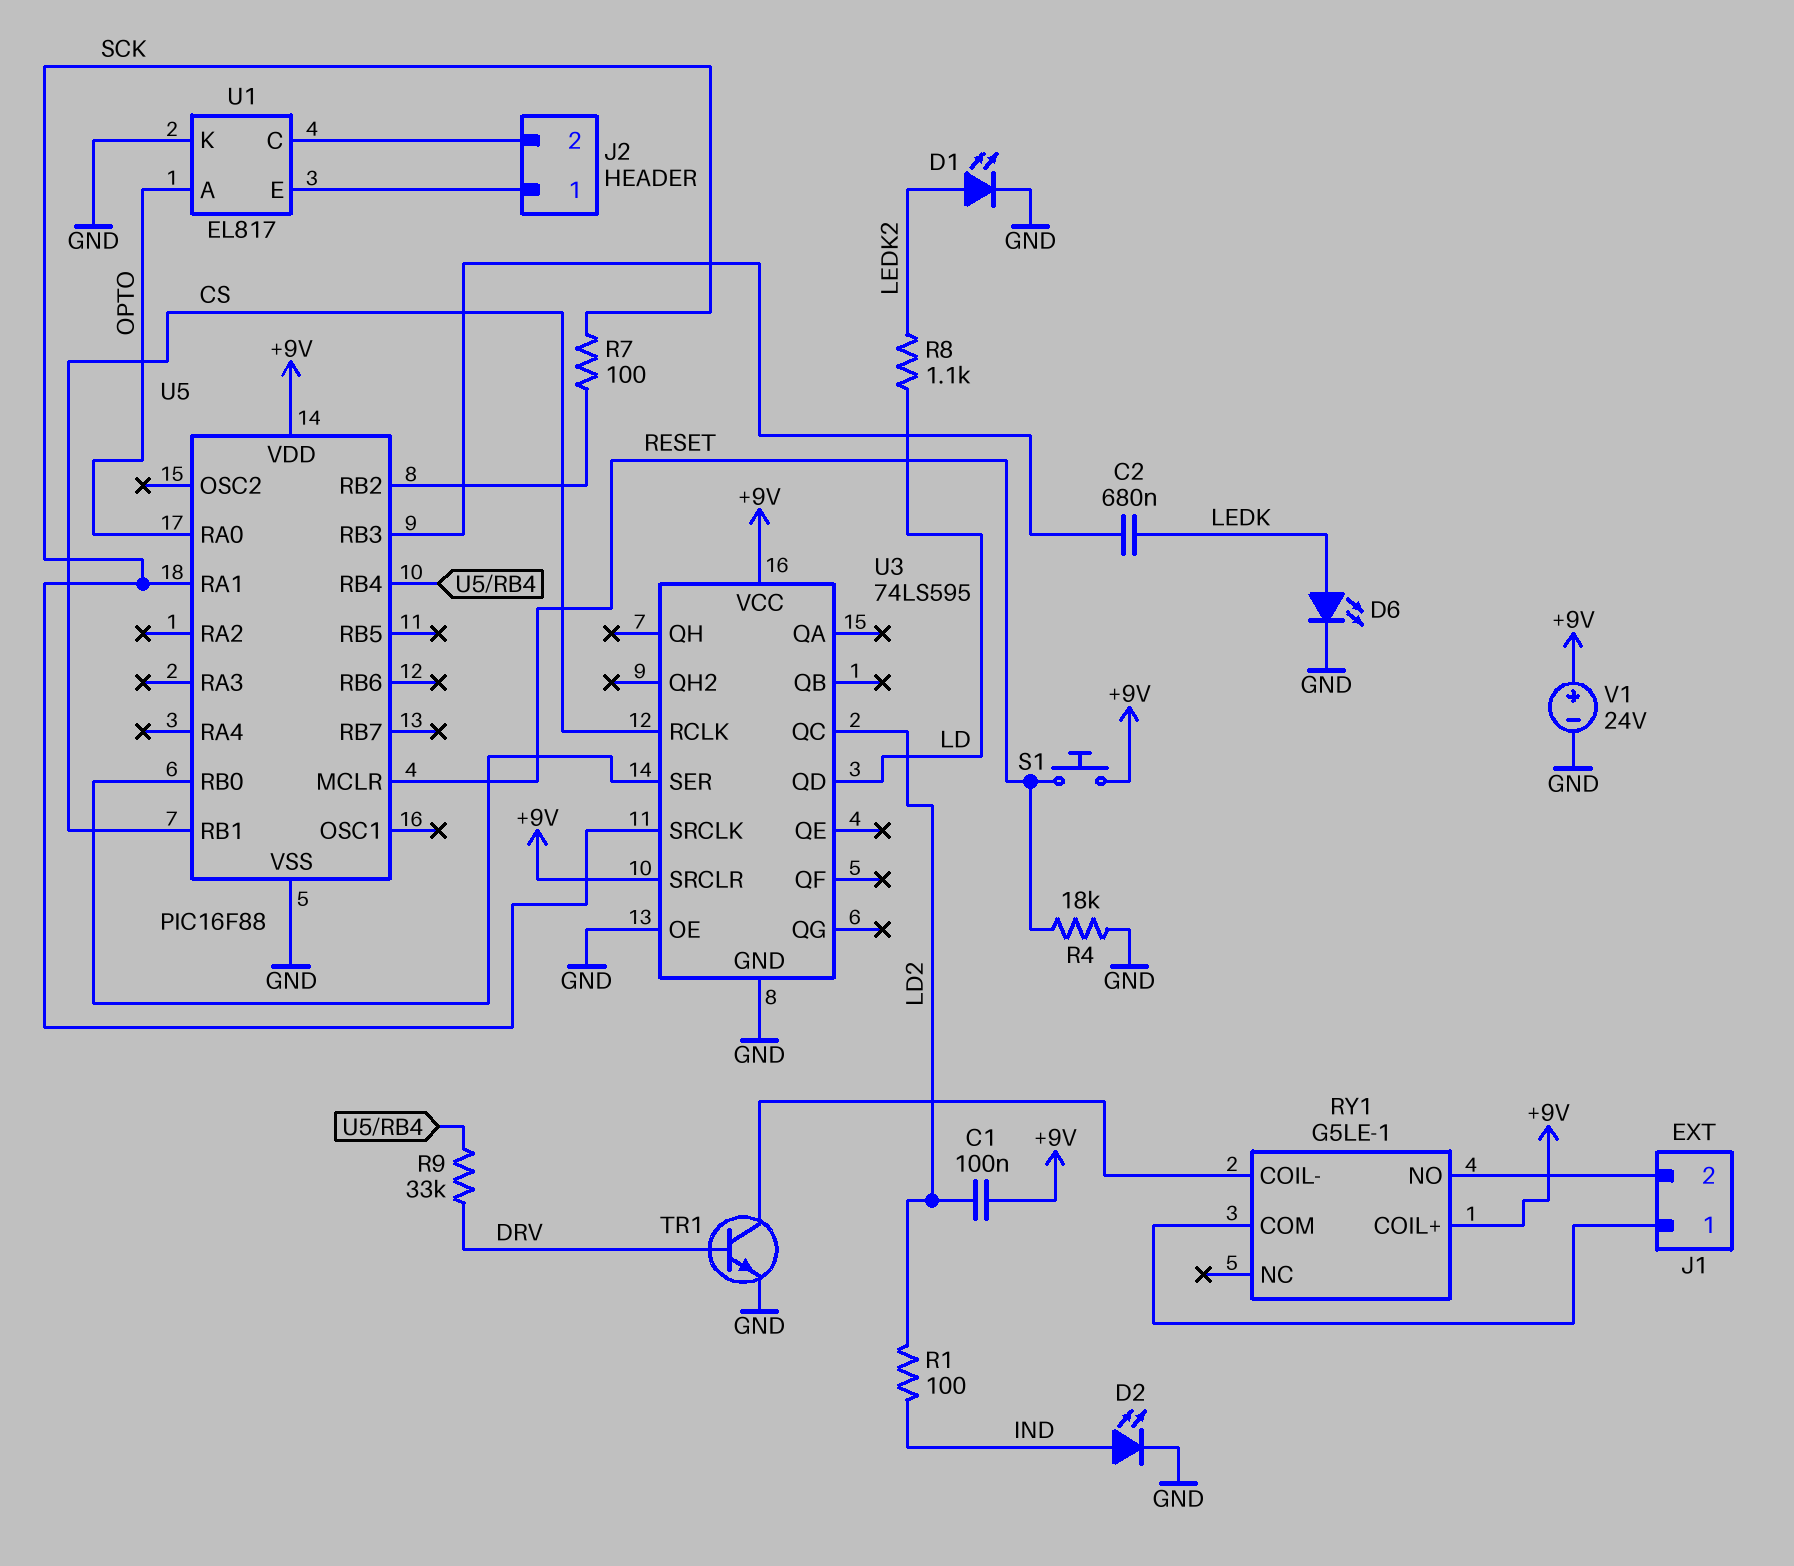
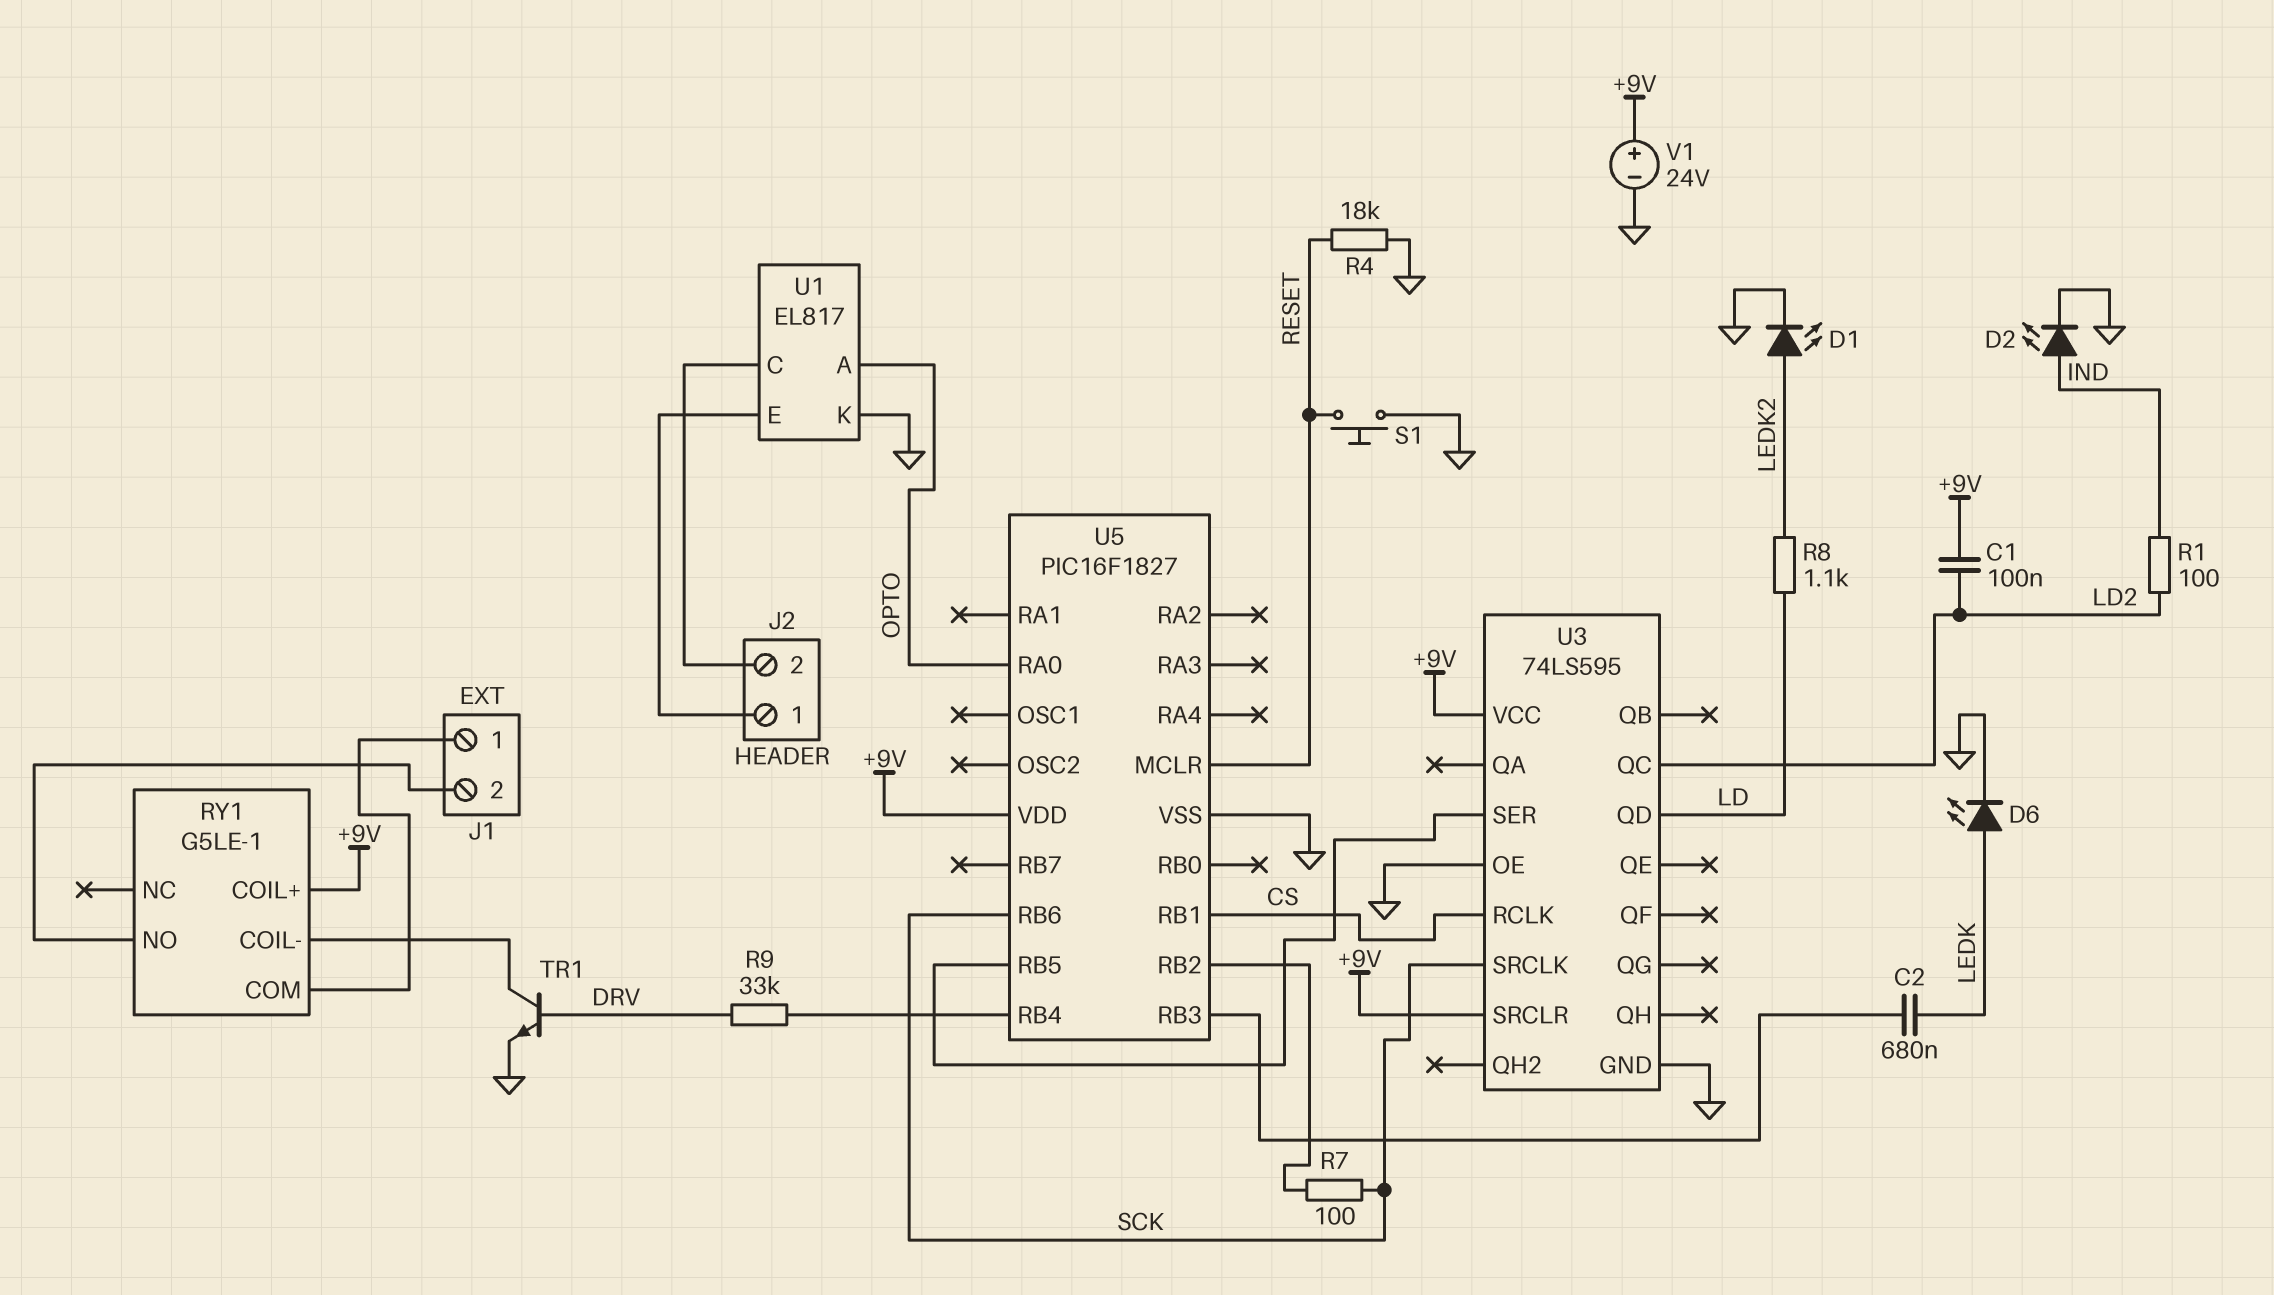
S1: button (+9V, RESET) -> button (GND, RESET)
U5: PIC16F88 -> PIC16F1827
U5 pin RA1: SCK -> none
U5 pin RB0: U3/SER -> none
U5 pin RB5: none -> U3/SER
U5 pin RB6: none -> SCK

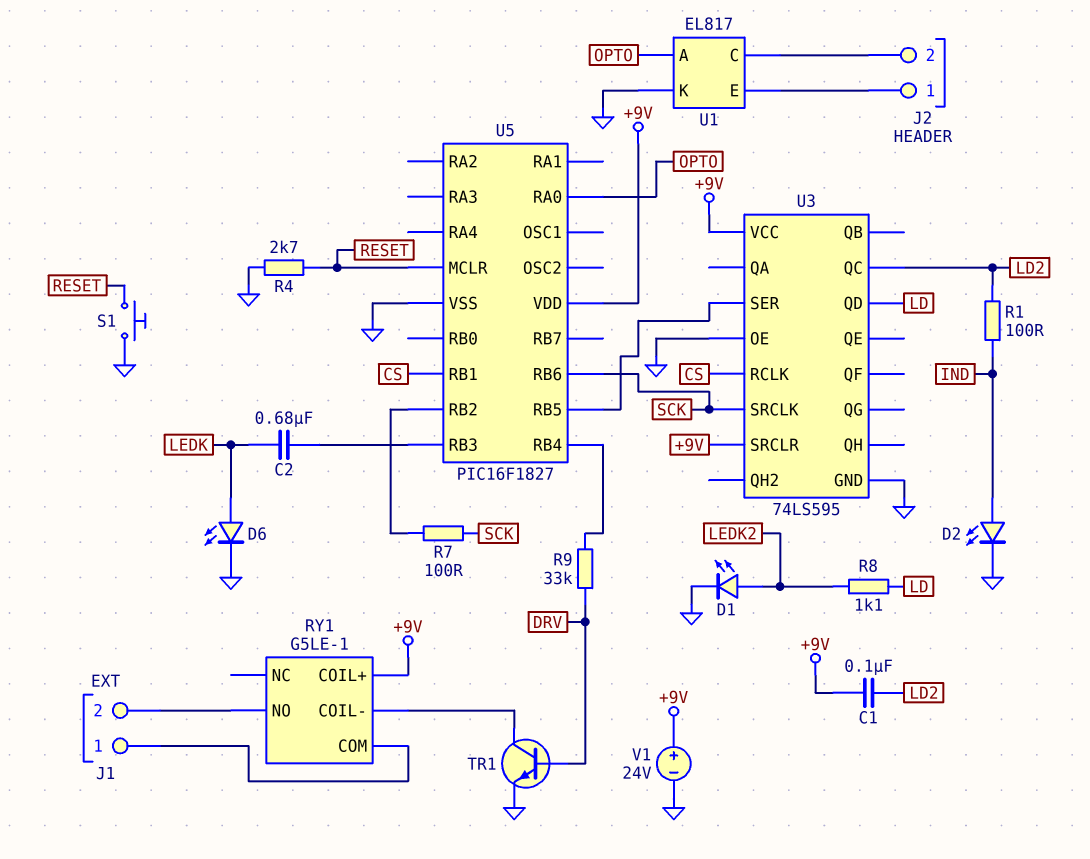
R4: 18k (GND, RESET) -> 2.7k (GND, RESET)

